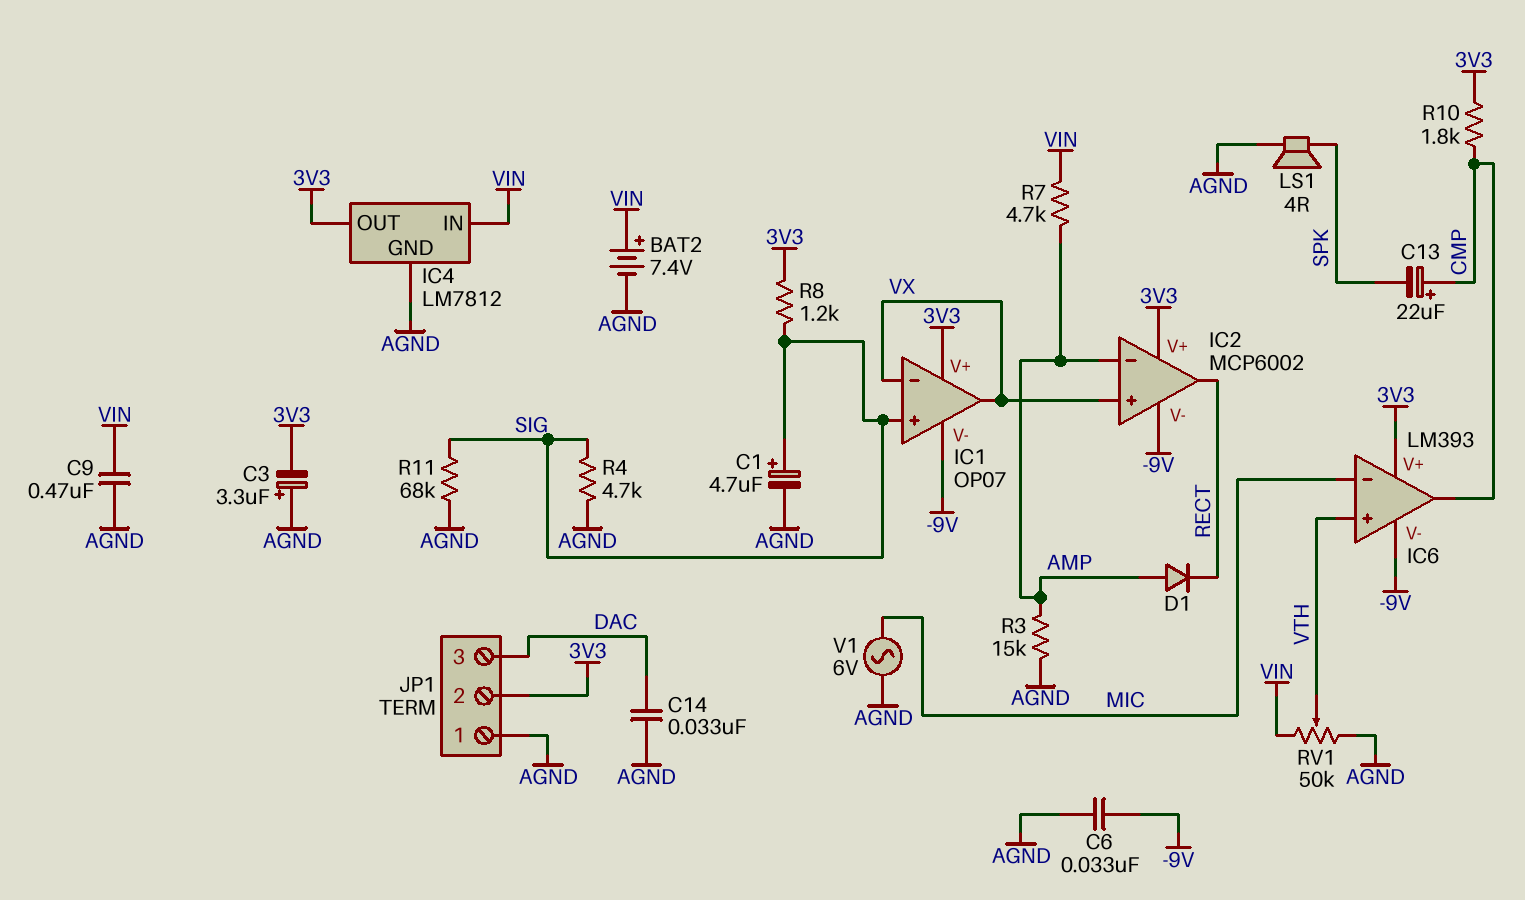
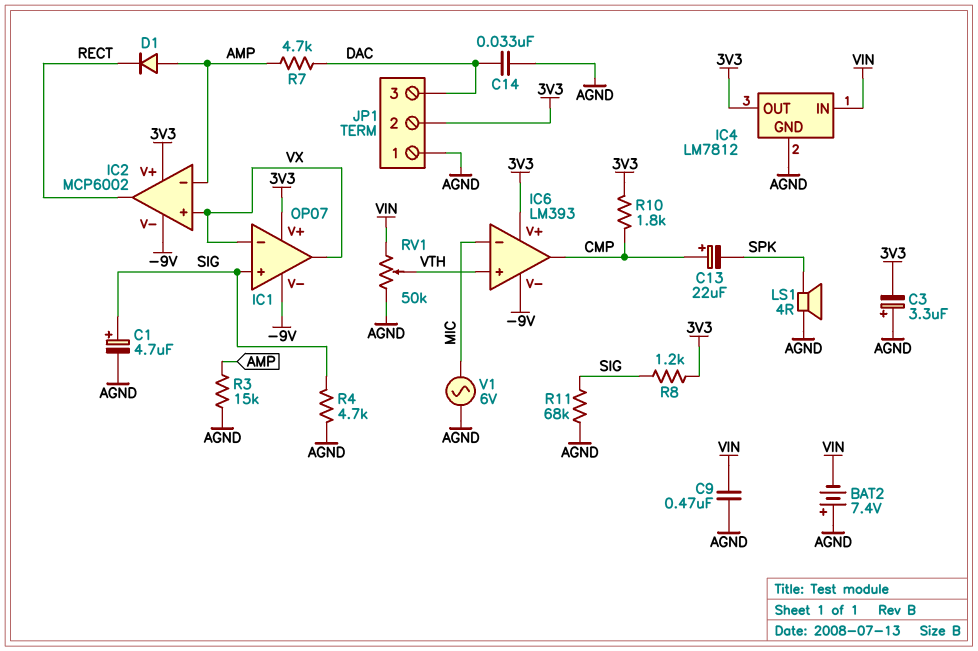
BAT2: 7.4V (plus VIN, minus AGND) -> 7.4V (plus AGND, minus VIN)
C6: 33nF (-9V, AGND) -> none
R7: 4.7k (AMP, VIN) -> 4.7k (AMP, DAC)

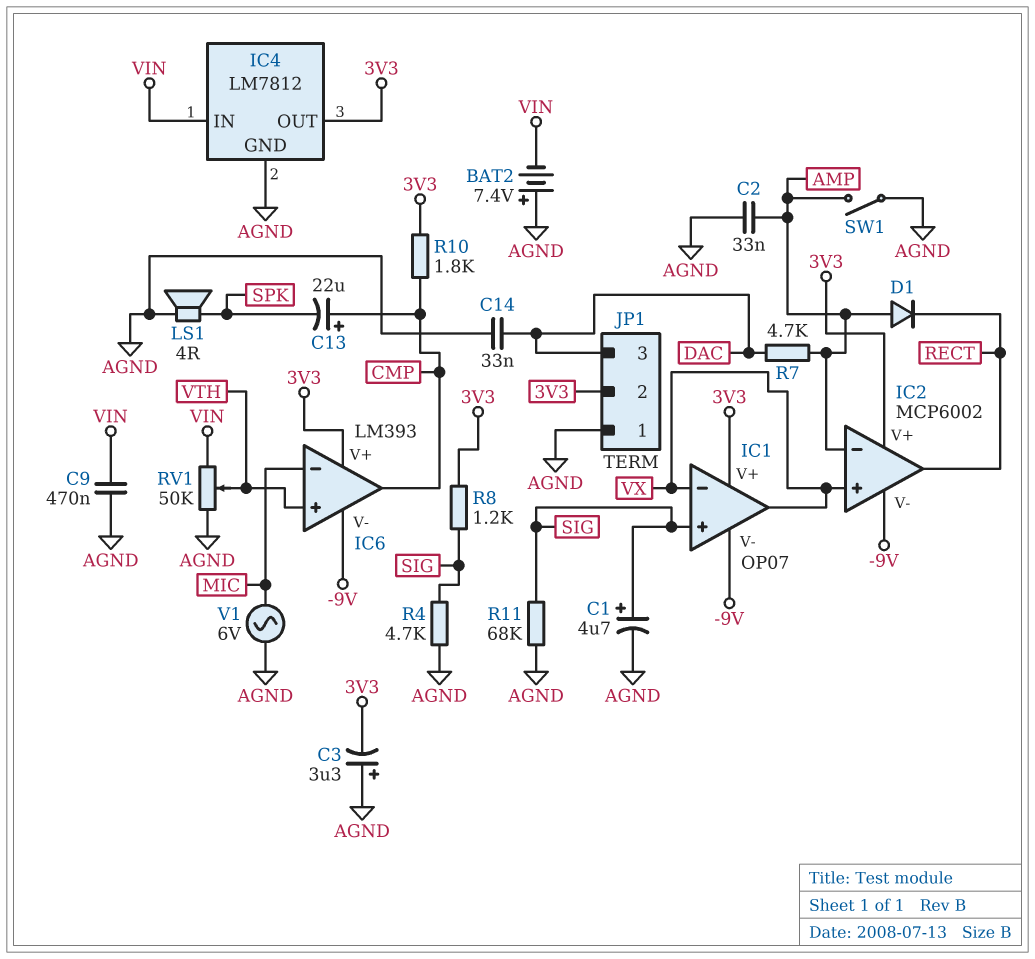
C2: none -> 33nF (AGND, AMP)
R3: 15k (AGND, AMP) -> none
SW1: none -> switch (AGND, AMP)

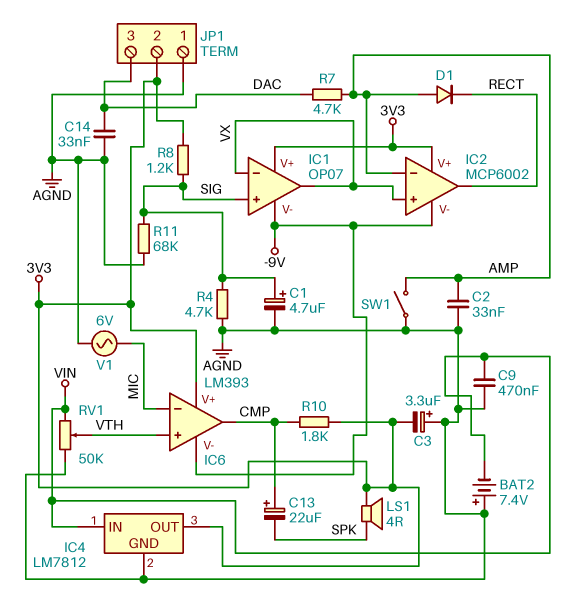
LS1: speaker 4R (AGND, SPK) -> speaker 4R (3V3, SPK)

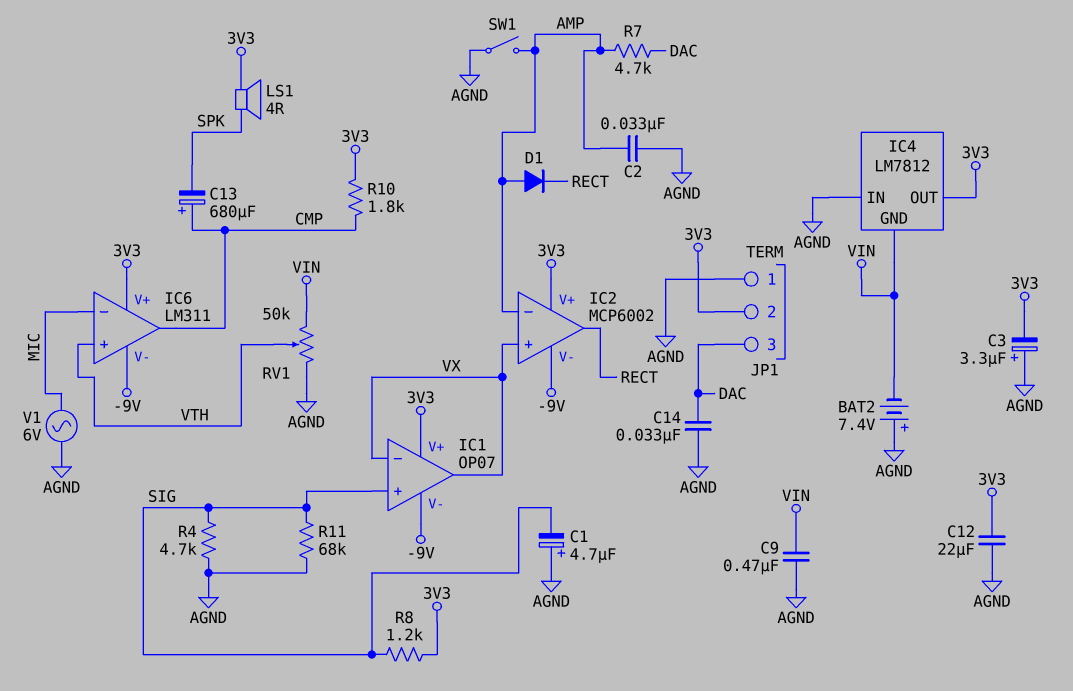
C1: 4.7uF (plus SIG, minus AGND) -> 4.7uF (plus AGND, minus SIG)
C12: none -> 22uF (3V3, AGND)
C13: 22uF (plus CMP, minus SPK) -> 680uF (plus CMP, minus SPK)
IC4 pin GND: AGND -> VIN
IC4 pin IN: VIN -> AGND
IC6: LM393 -> LM311

